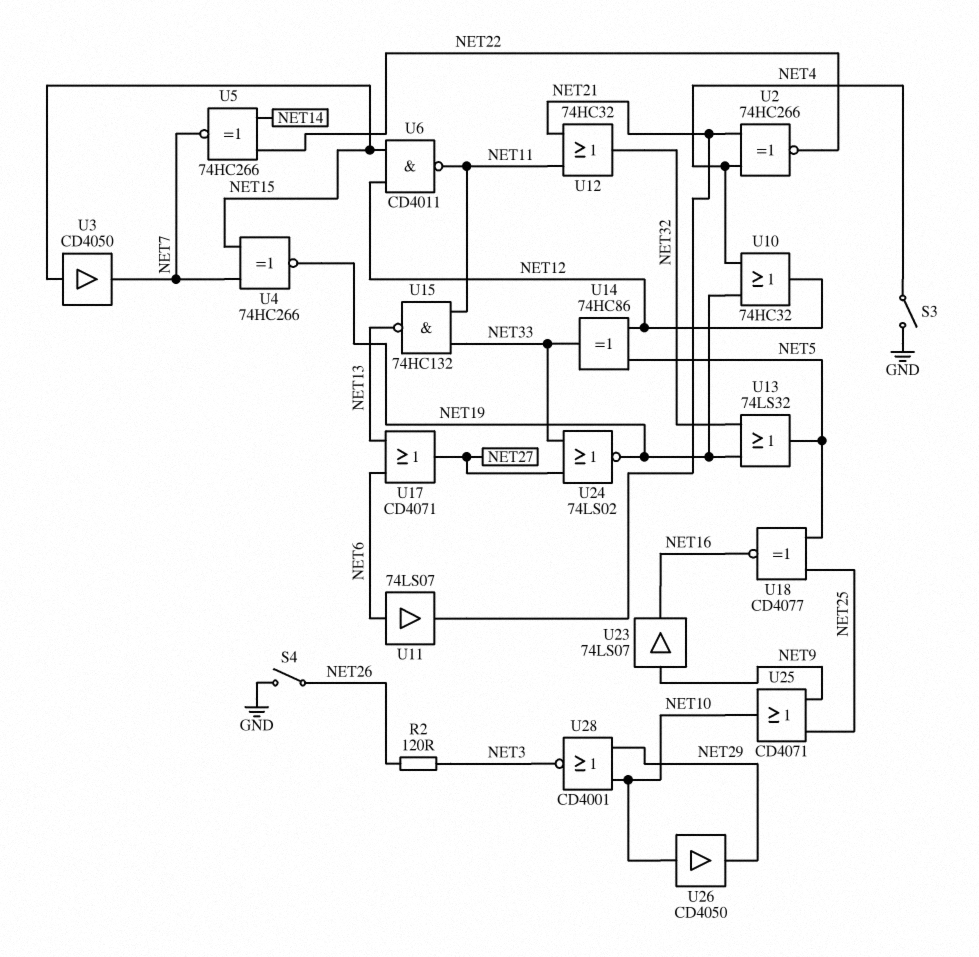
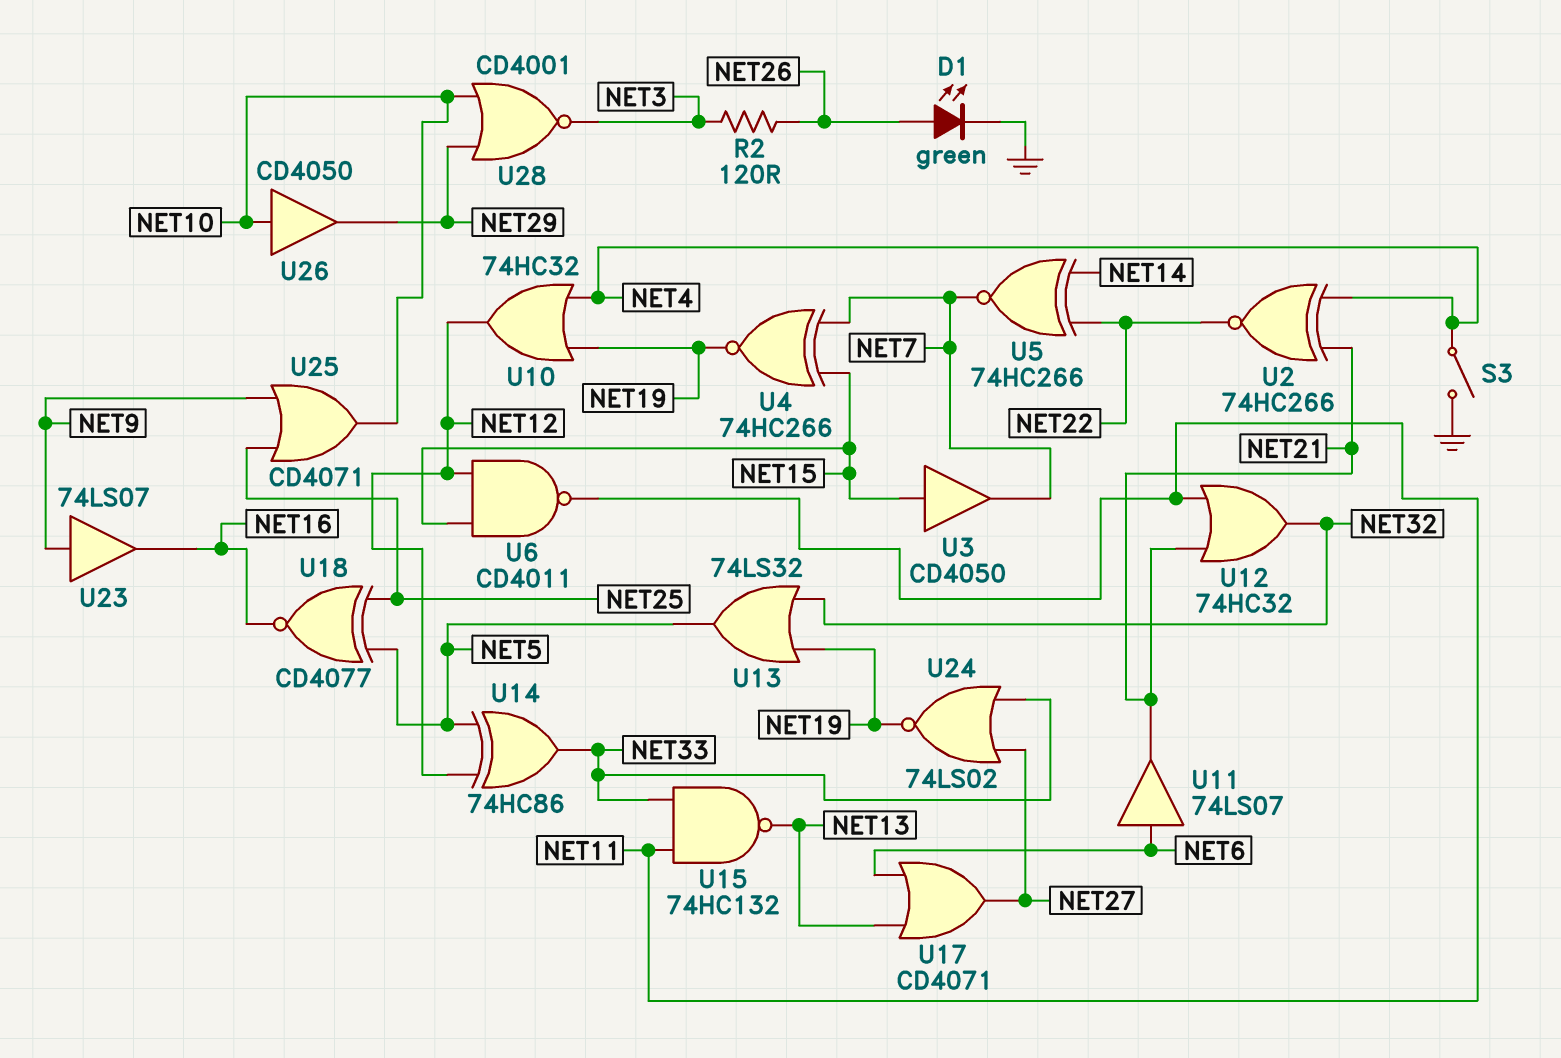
D1: none -> LED green (A NET26, K GND)
S4: switch (GND, NET26) -> none

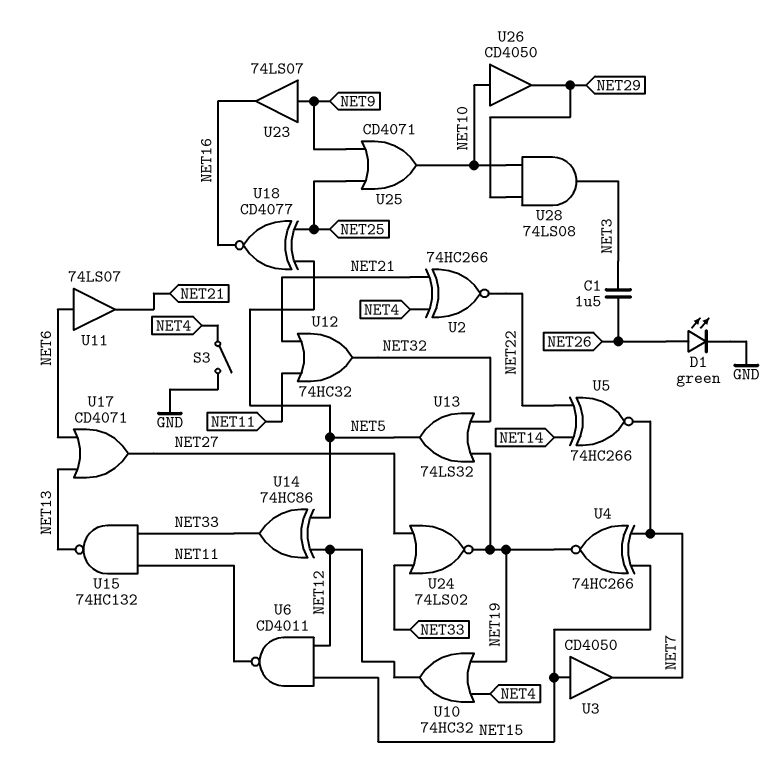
C1: none -> 1.5uF (NET3, NET26)
R2: 120 (NET3, NET26) -> none
U28: NOR CD4001 (in NET10, in NET29, out NET3) -> AND 74LS08 (in NET10, in NET29, out NET3)

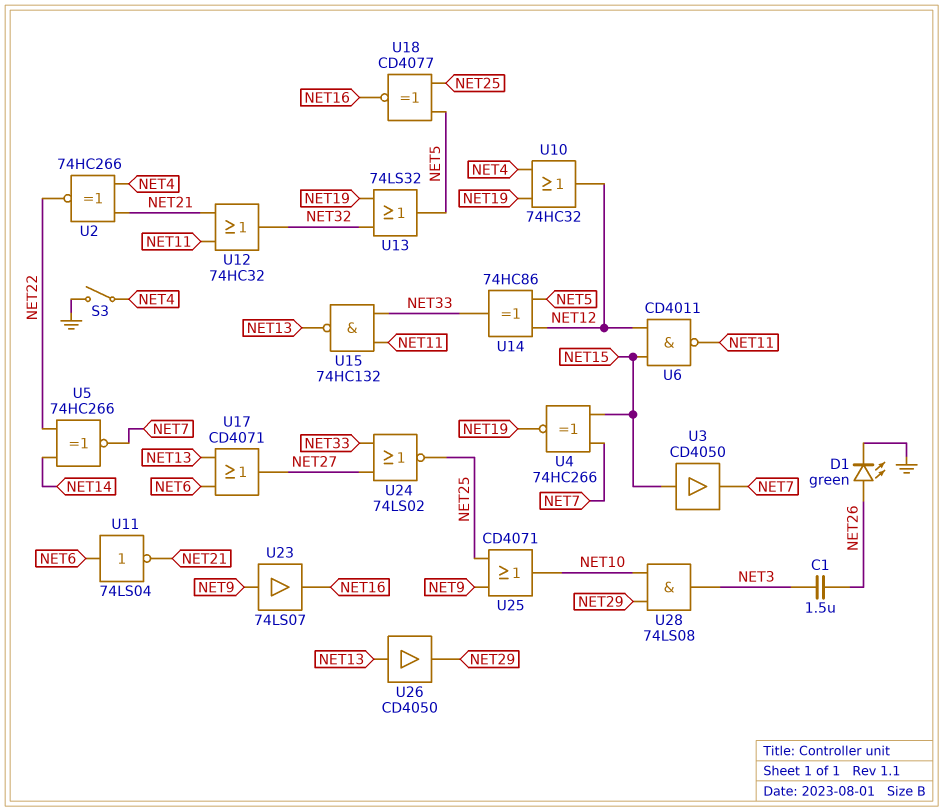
U11: buffer 74LS07 (in NET6, out NET21) -> NOT 74LS04 (in NET6, out NET21)
U24: NOR 74LS02 (in NET27, in NET33, out NET19) -> NOR 74LS02 (in NET27, in NET33, out NET25)
U26: buffer CD4050 (in NET10, out NET29) -> buffer CD4050 (in NET13, out NET29)

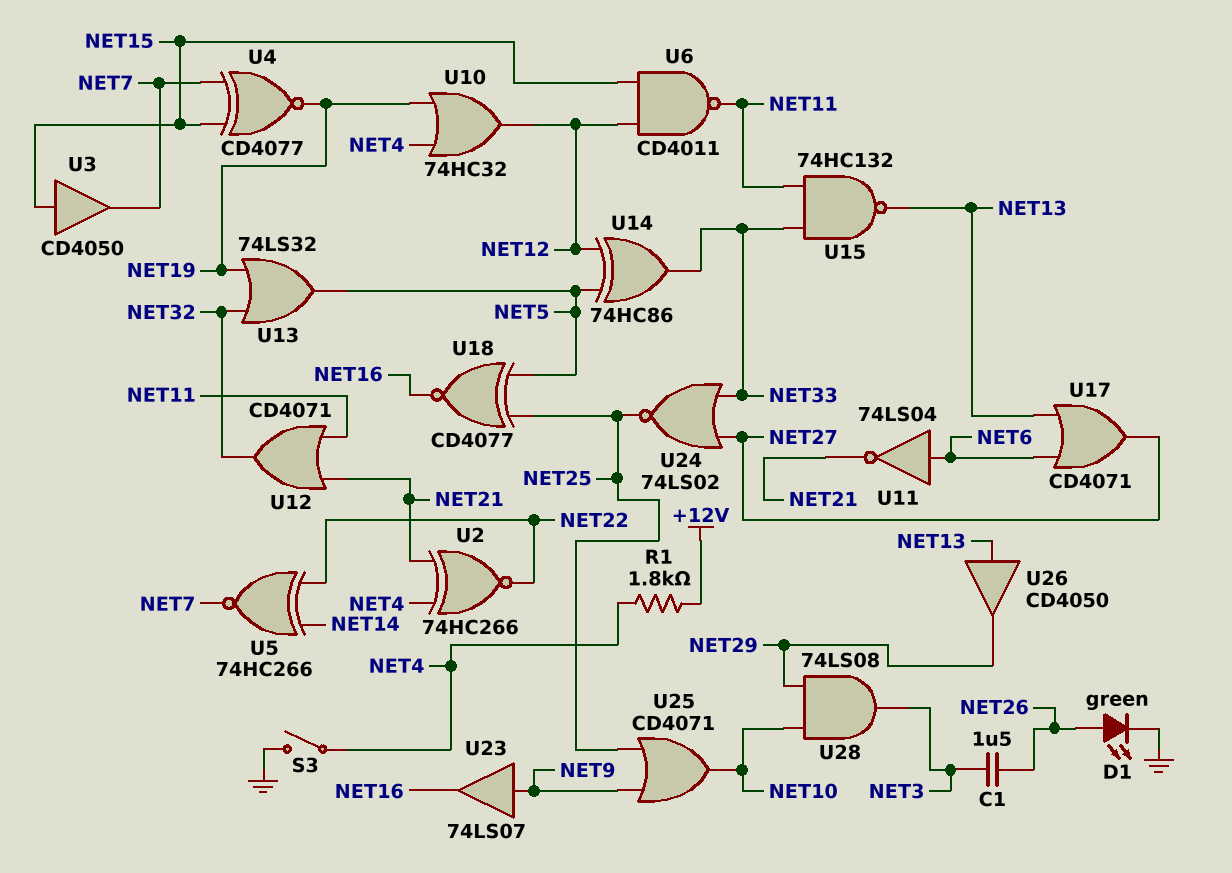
R1: none -> 1.8k (+12V, NET4)
U4: XNOR 74HC266 (in NET7, in NET15, out NET19) -> XNOR CD4077 (in NET7, in NET15, out NET19)
U12: OR 74HC32 (in NET11, in NET21, out NET32) -> OR CD4071 (in NET11, in NET21, out NET32)

